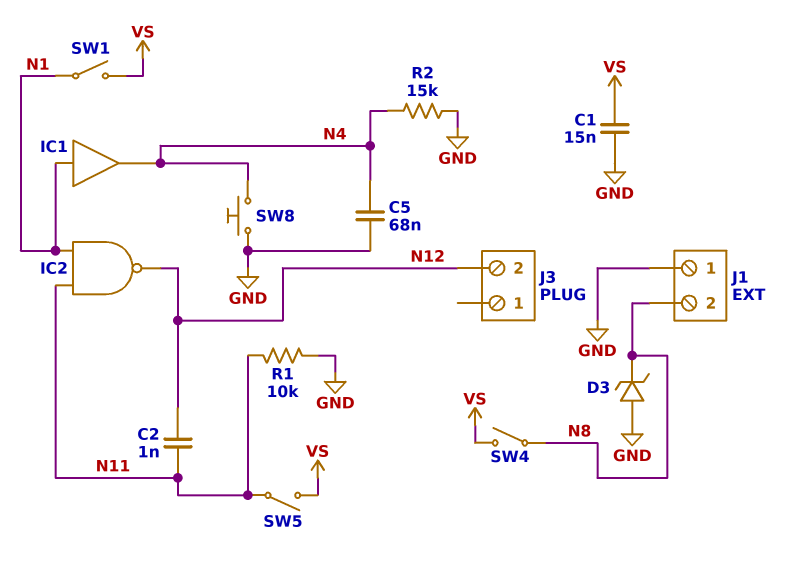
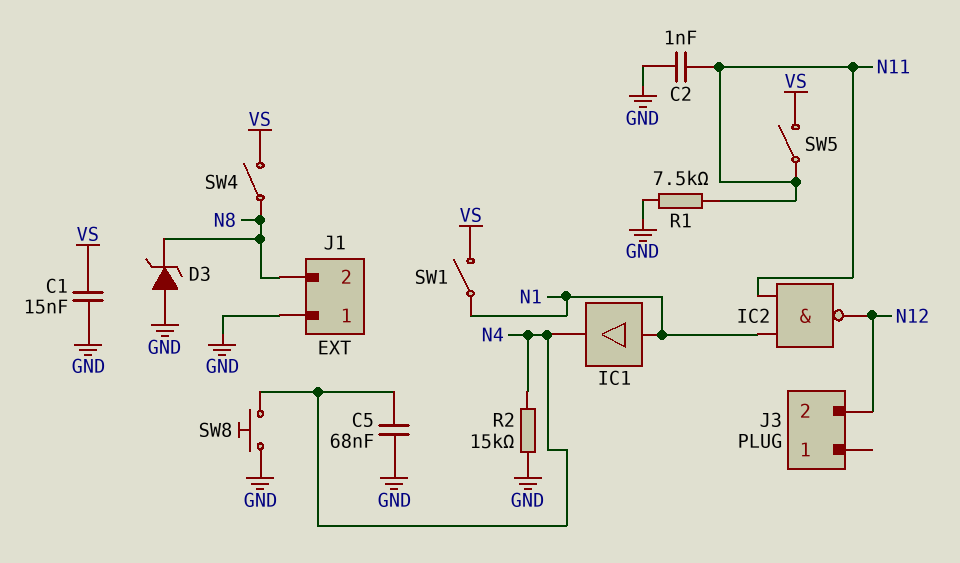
C2: 1nF (N11, N12) -> 1nF (GND, N11)
R1: 10k (GND, N11) -> 7.5k (GND, N11)

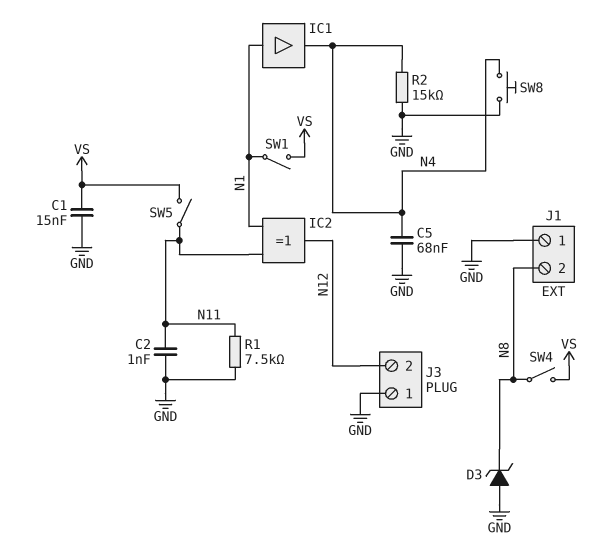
IC2: NAND (in N1, in N11, out N12) -> XOR (in N1, in N11, out N12)
J3 pin 1: none -> GND

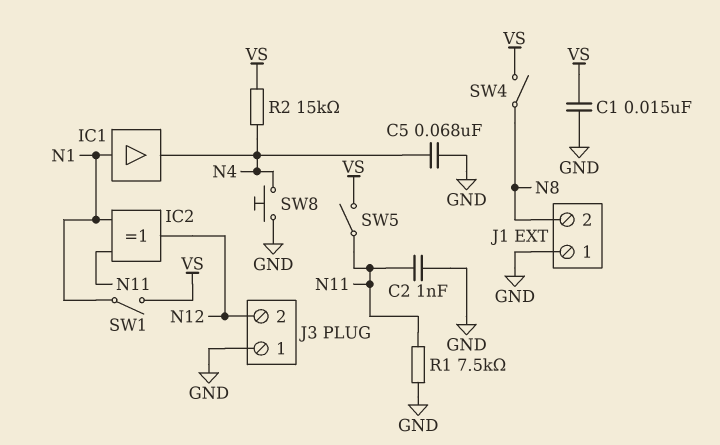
D3: zener (A GND, K N8) -> none
R2: 15k (GND, N4) -> 15k (N4, VS)

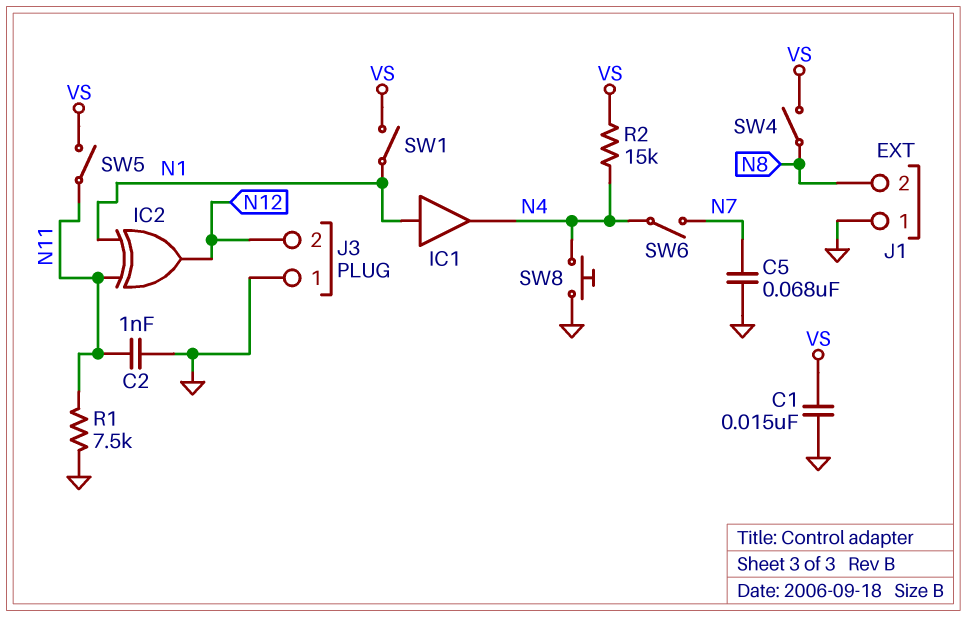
C5: 68nF (GND, N4) -> 68nF (GND, N7)
SW6: none -> switch (N4, N7)

